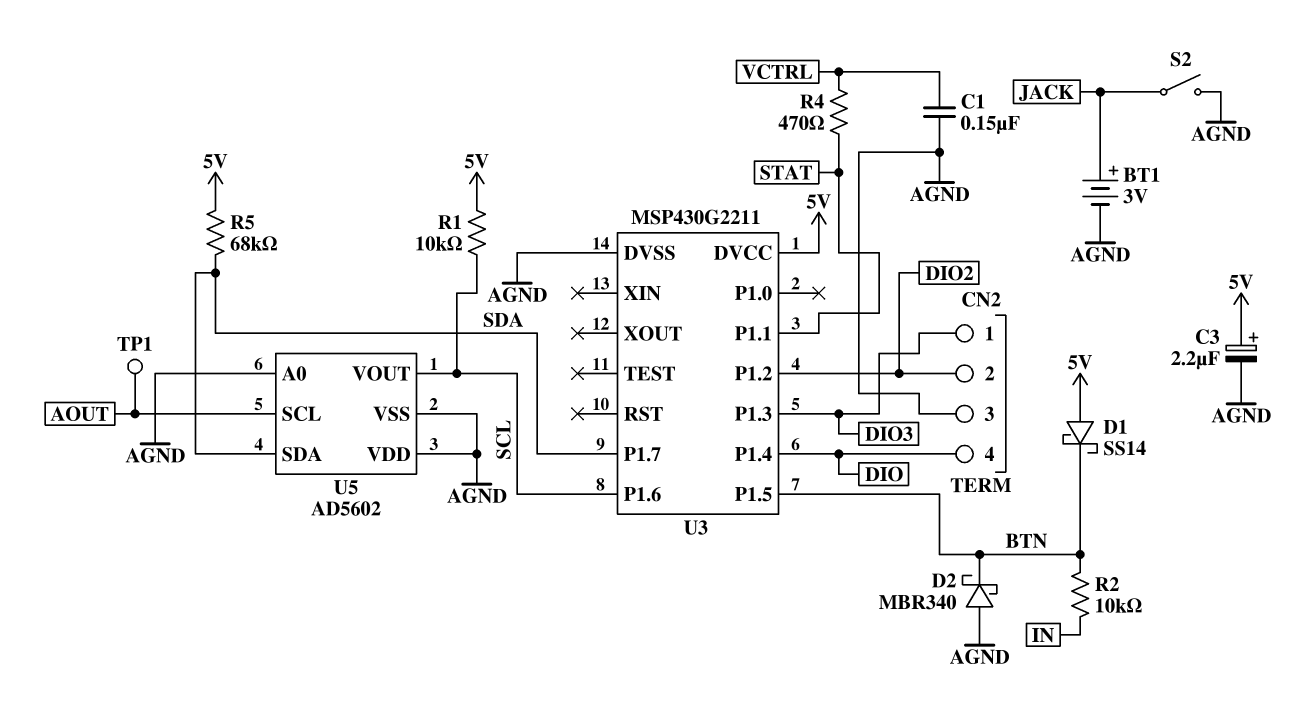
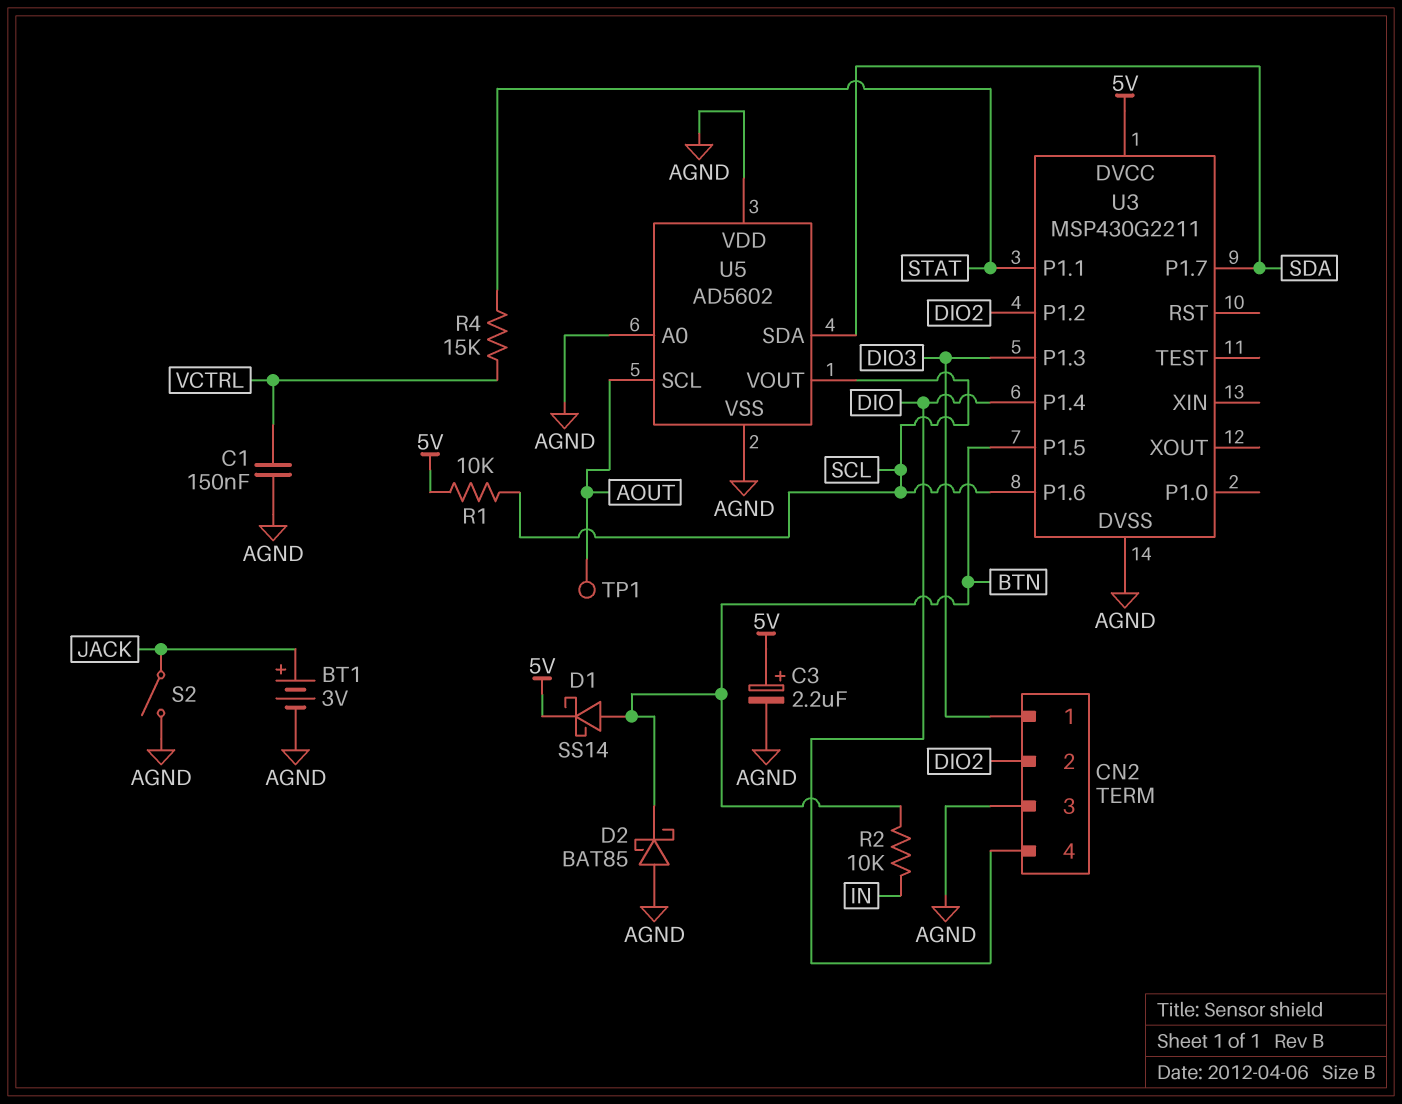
D1: schottky SS14 (A 5V, K BTN) -> schottky SS14 (A BTN, K 5V)
D2: schottky MBR340 (A AGND, K BTN) -> schottky BAT85 (A AGND, K BTN)
R4: 470 (STAT, VCTRL) -> 15k (STAT, VCTRL)
R5: 68k (5V, SDA) -> none

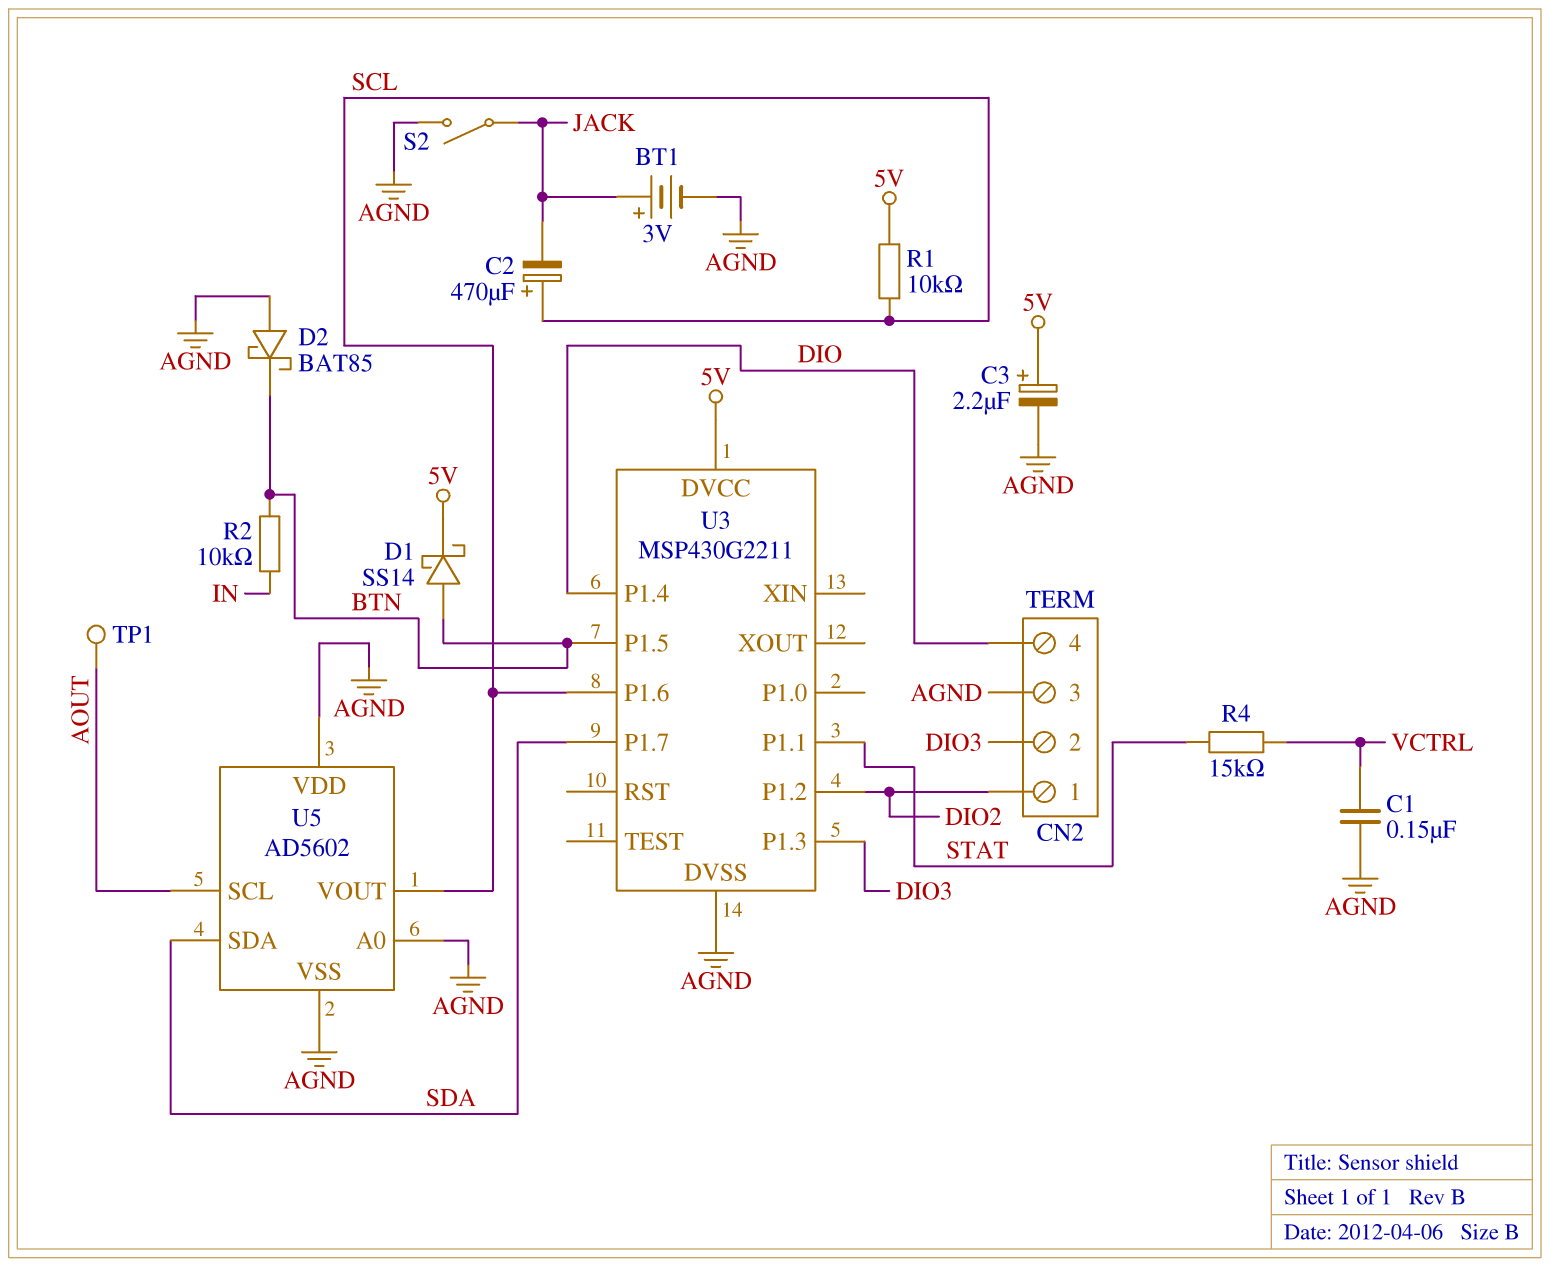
C2: none -> 470uF (plus SCL, minus JACK)
CN2 pin 1: DIO3 -> DIO2
CN2 pin 2: DIO2 -> DIO3

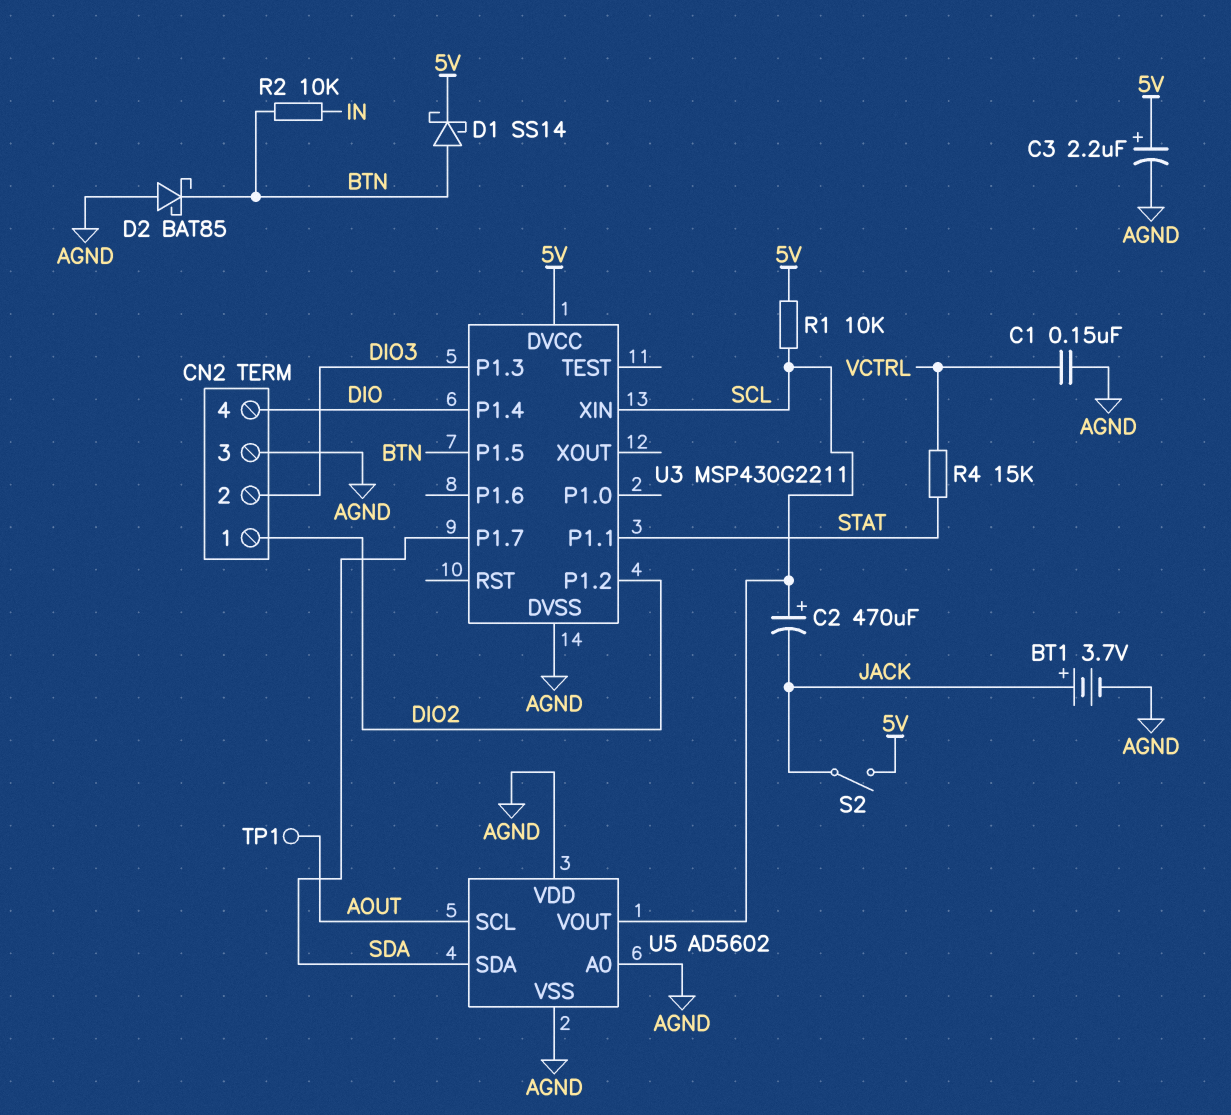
BT1: 3V (plus JACK, minus AGND) -> 3.7V (plus JACK, minus AGND)
S2: switch (AGND, JACK) -> switch (5V, JACK)
U3 pin P1.6: SCL -> none
U3 pin XIN: none -> SCL

